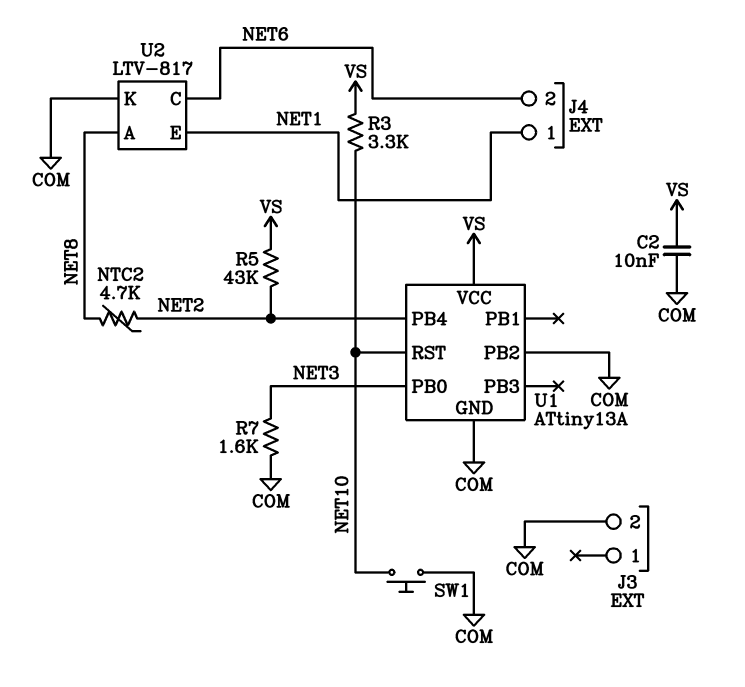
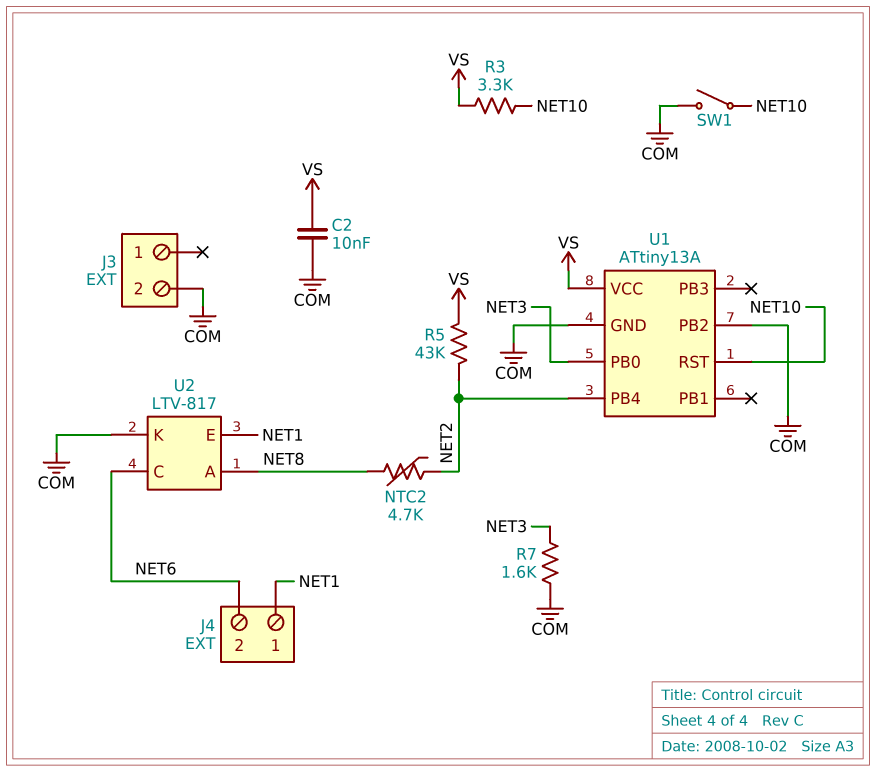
SW1: button (COM, NET10) -> switch (COM, NET10)

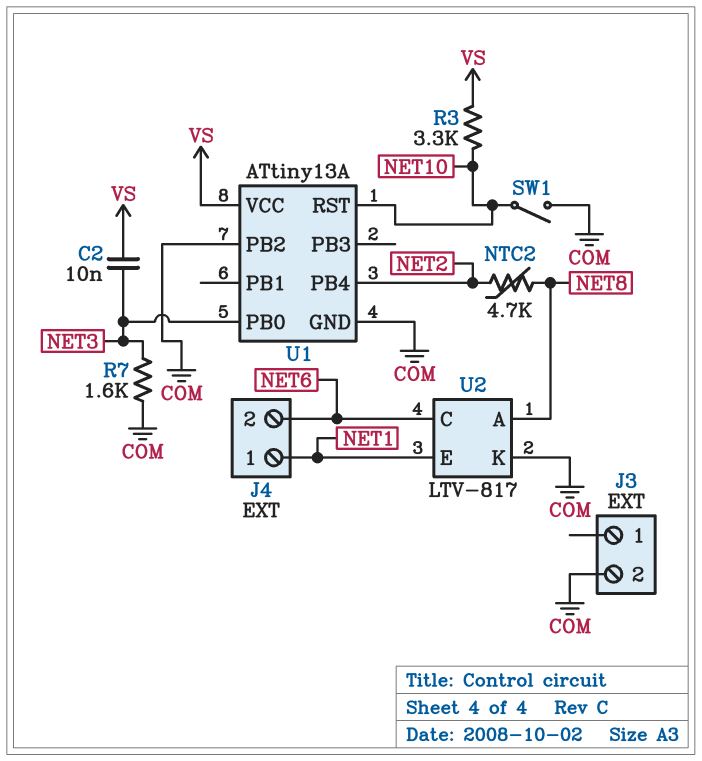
C2: 10nF (COM, VS) -> 10nF (NET3, VS)
R5: 43k (NET2, VS) -> none

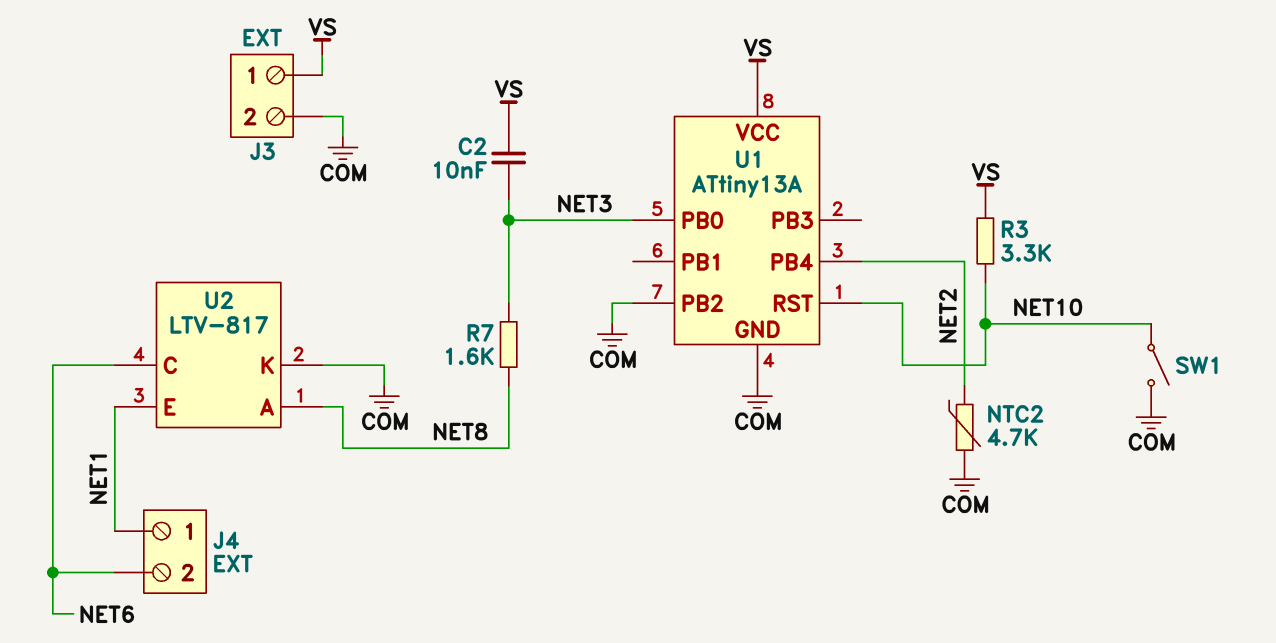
J3 pin 1: none -> VS
NTC2: 4.7k (NET2, NET8) -> 4.7k (COM, NET2)
R7: 1.6k (COM, NET3) -> 1.6k (NET3, NET8)

